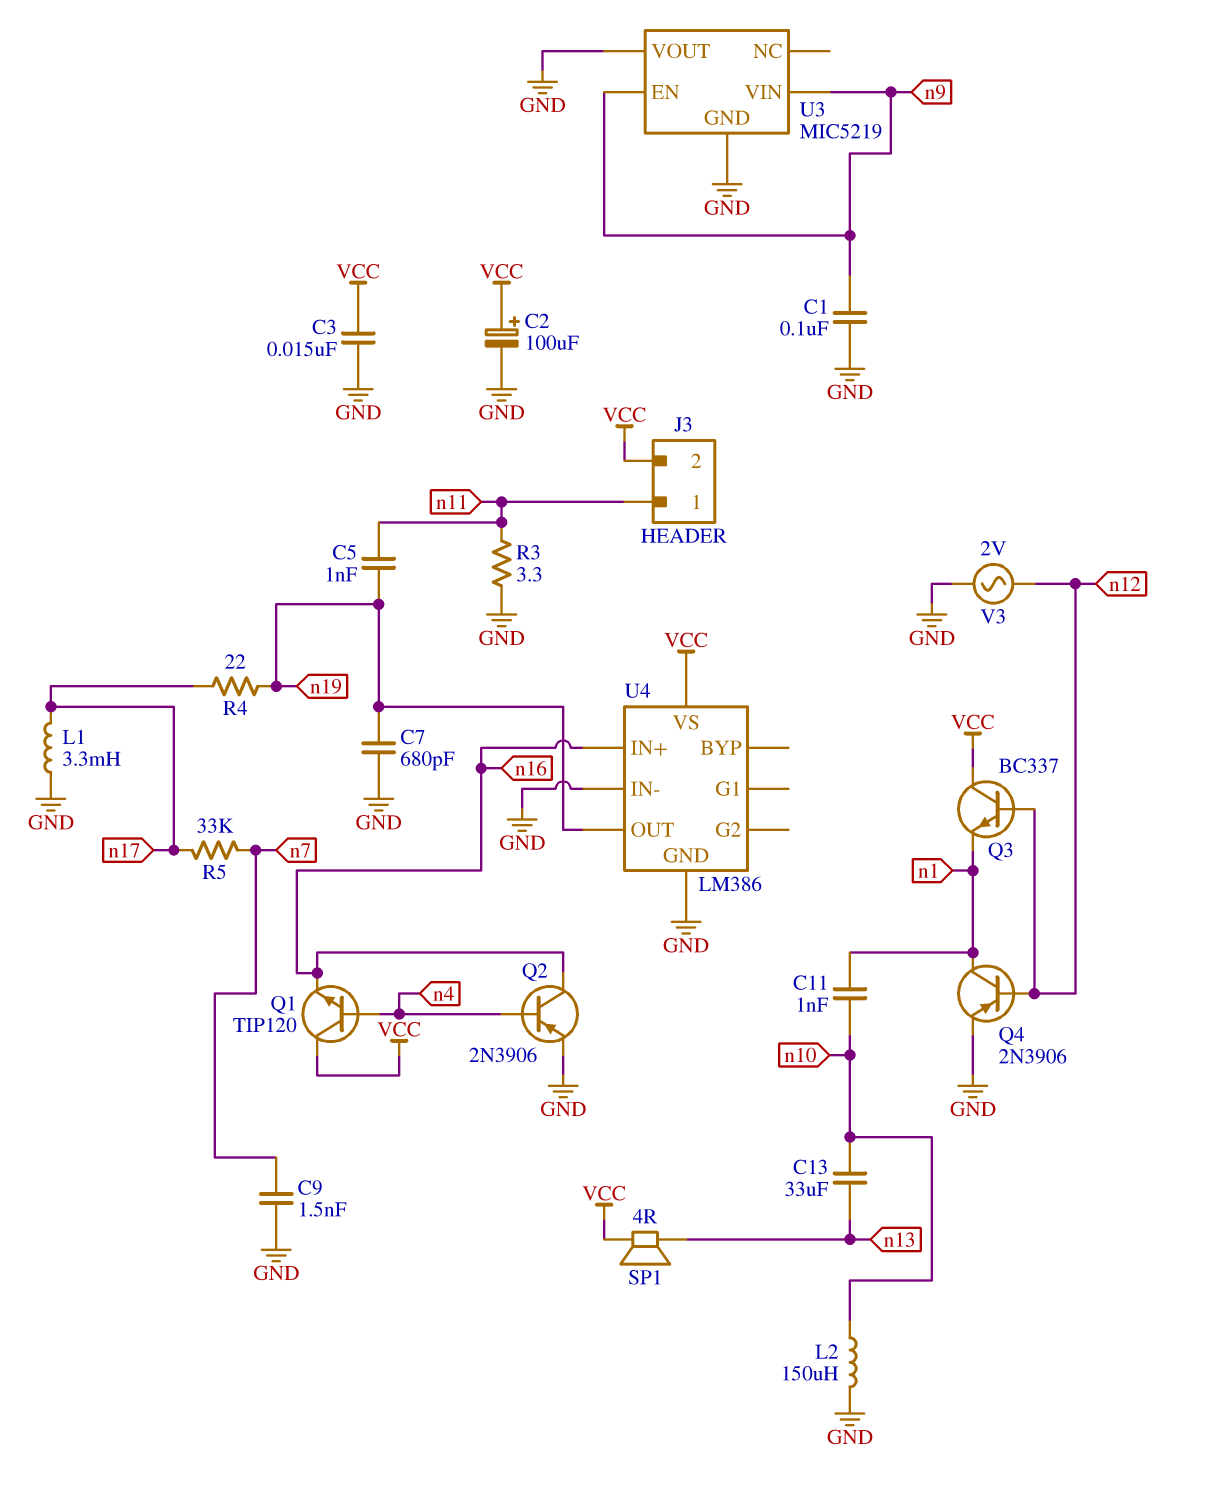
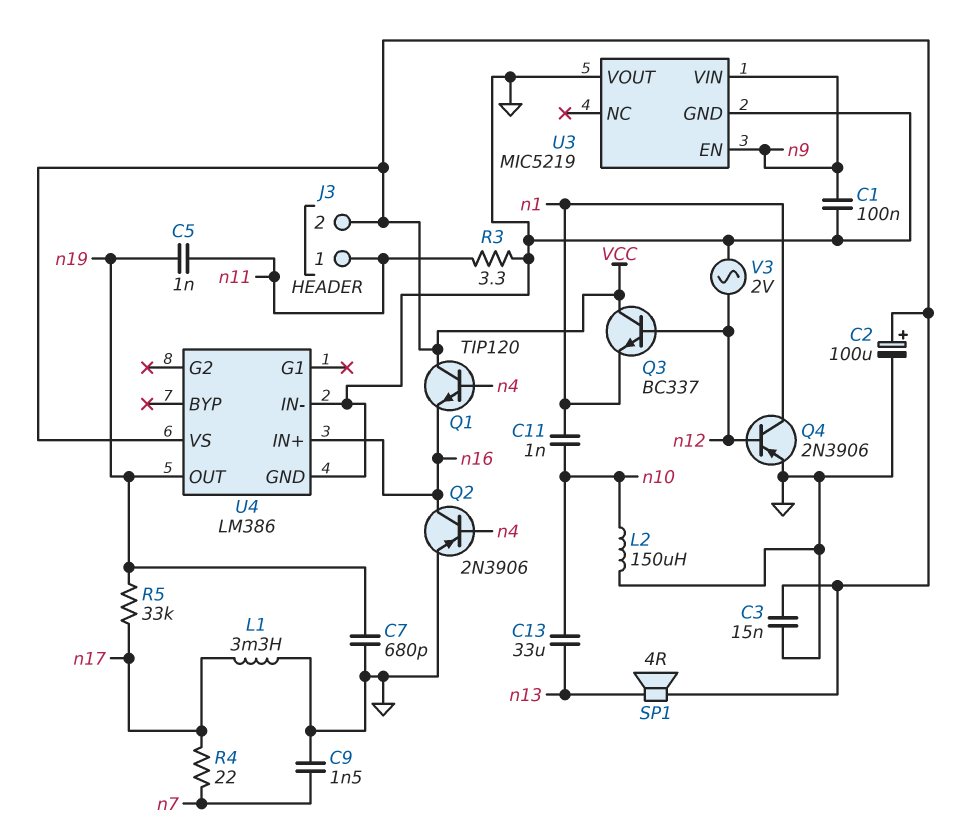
R4: 22 (n17, n19) -> 22 (n7, n17)
R5: 33k (n7, n17) -> 33k (n17, n19)

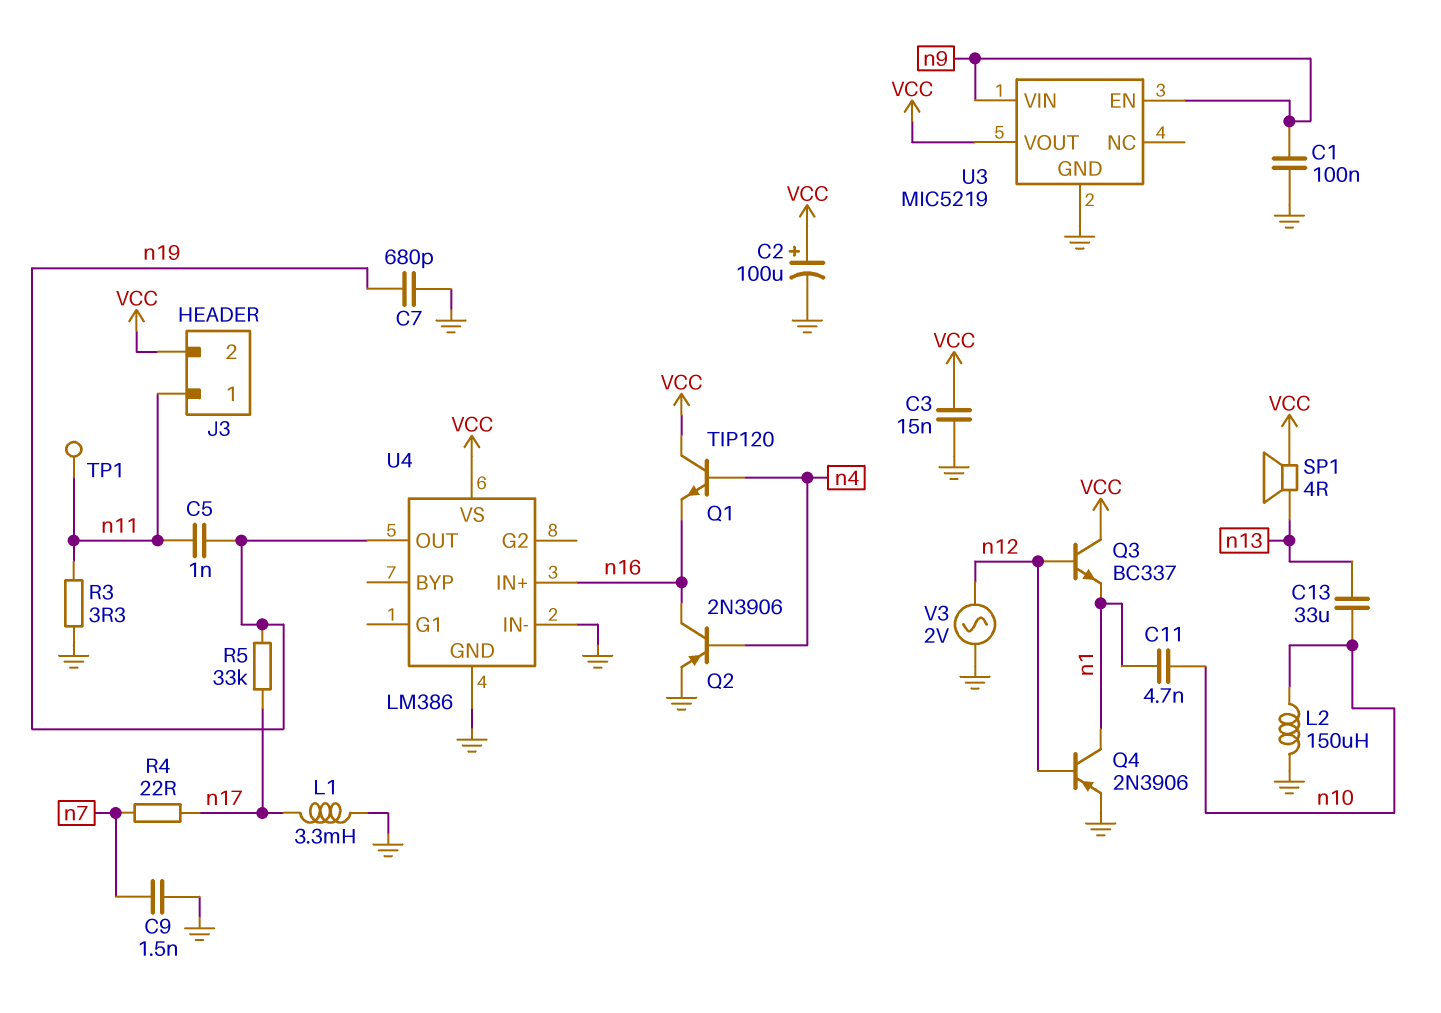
C11: 1nF (n1, n10) -> 4.7nF (n1, n10)
TP1: none -> test point (n11)
U3 pin VOUT: GND -> VCC

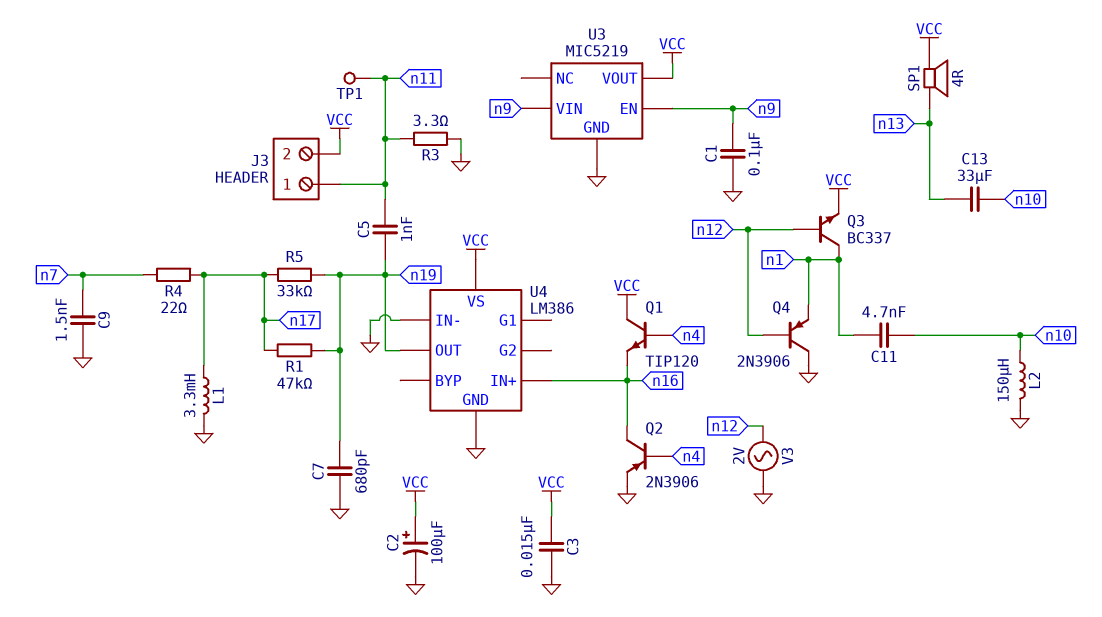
Q3: NPN BC337 (B n12, C VCC, E n1) -> NPN BC337 (B n12, C n1, E VCC)
Q4: PNP 2N3906 (B n12, C n1, E GND) -> PNP 2N3906 (B n12, C GND, E n1)
R1: none -> 47k (n17, n19)

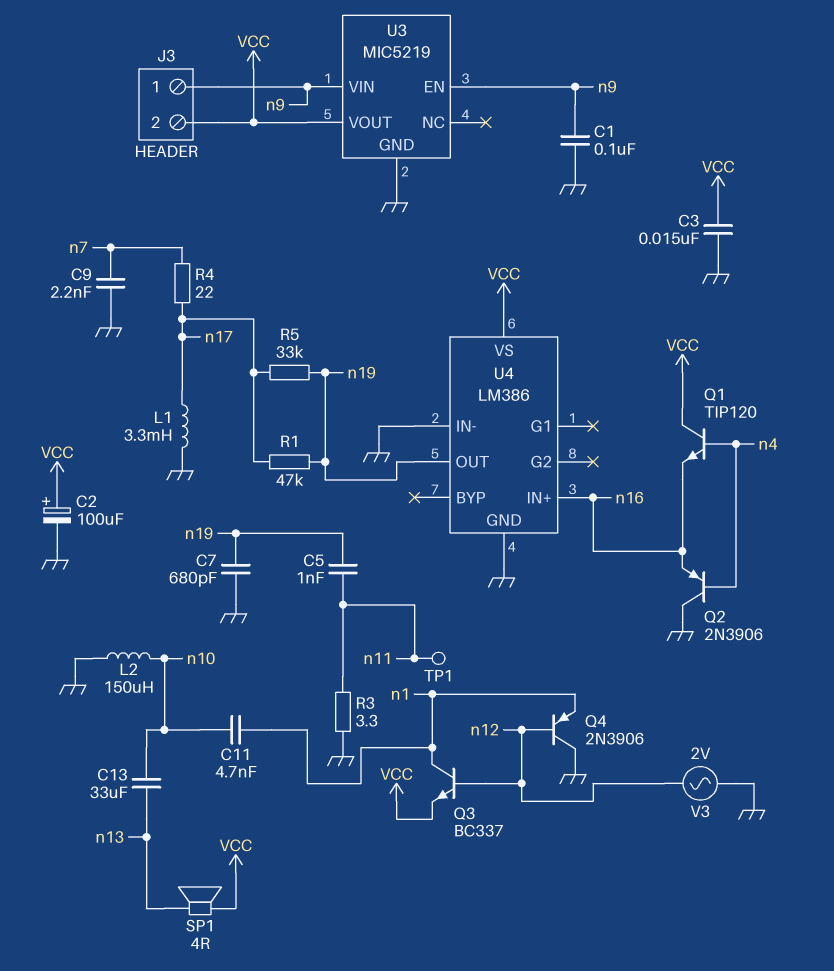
C9: 1.5nF (GND, n7) -> 2.2nF (GND, n7)
J3 pin 1: n11 -> n9
Q2: PNP 2N3906 (B n4, C n16, E GND) -> PNP 2N3906 (B n4, C GND, E n16)

